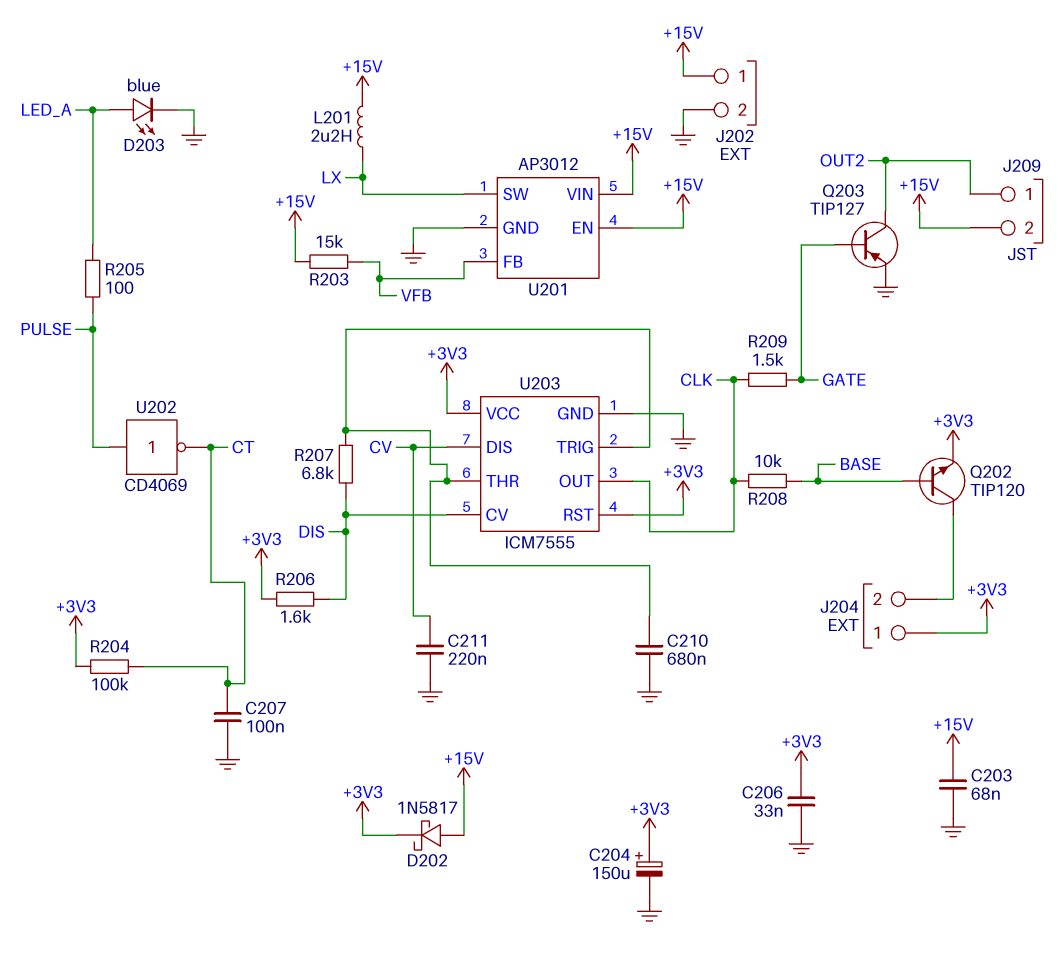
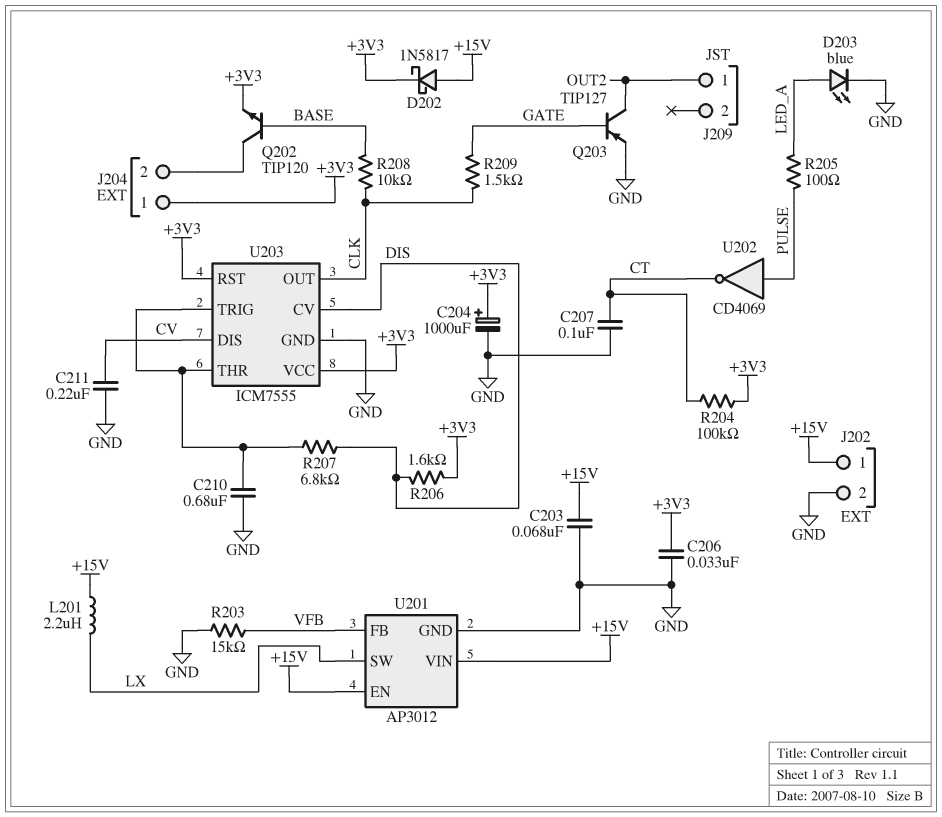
C204: 150uF (plus +3V3, minus GND) -> 1000uF (plus +3V3, minus GND)
J209 pin 2: +15V -> none
R203: 15k (+15V, VFB) -> 15k (GND, VFB)

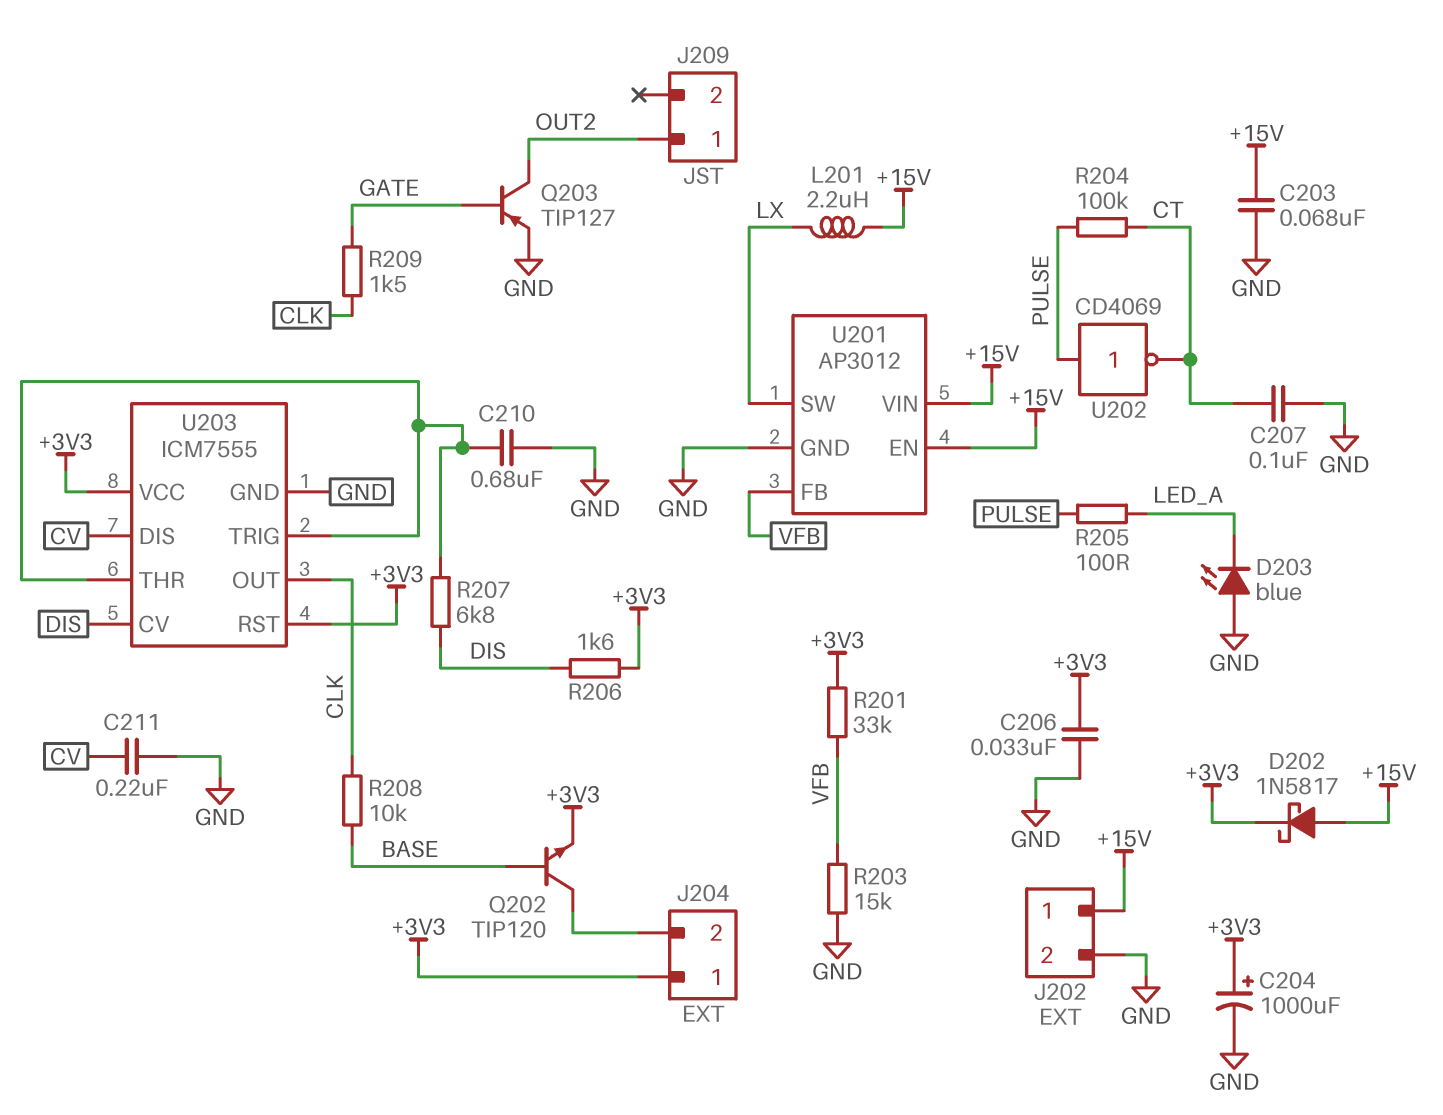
D203: LED blue (A LED_A, K GND) -> LED blue (A GND, K LED_A)
R201: none -> 33k (+3V3, VFB)
R204: 100k (+3V3, CT) -> 100k (CT, PULSE)

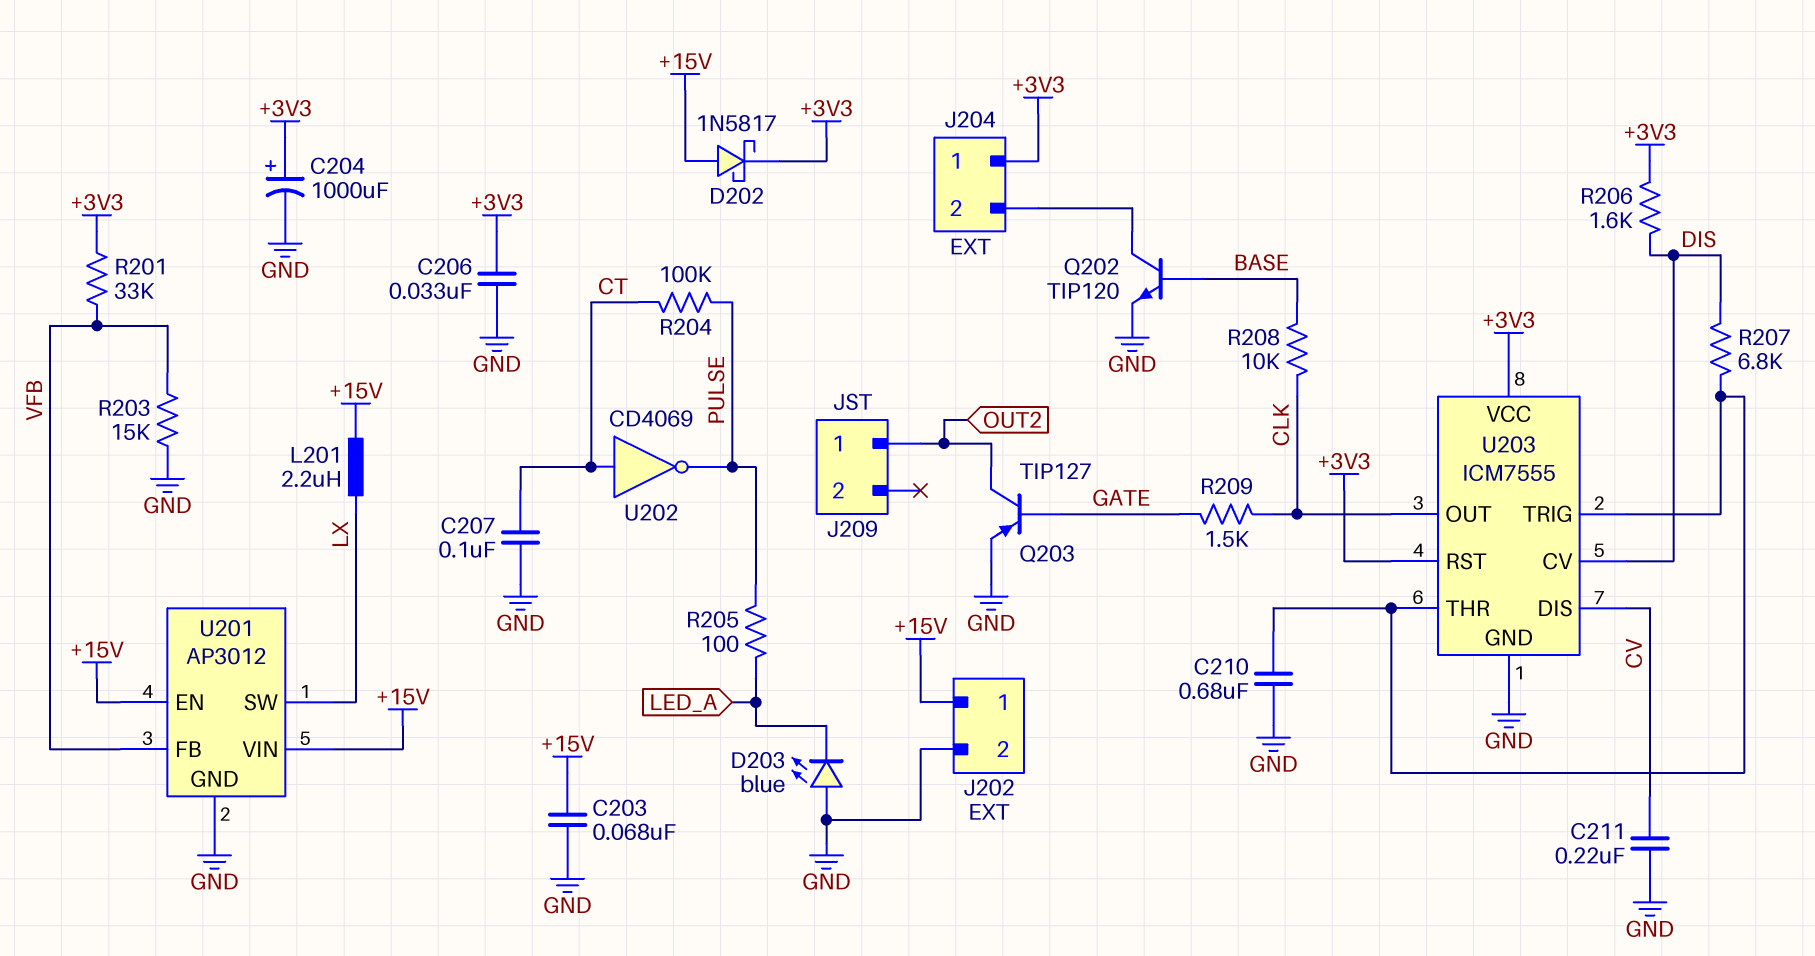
Q202: NPN TIP120 (B BASE, C J204/2, E +3V3) -> NPN TIP120 (B BASE, C J204/2, E GND)
U202: NOT CD4069 (in PULSE, out CT) -> NOT CD4069 (in CT, out PULSE)

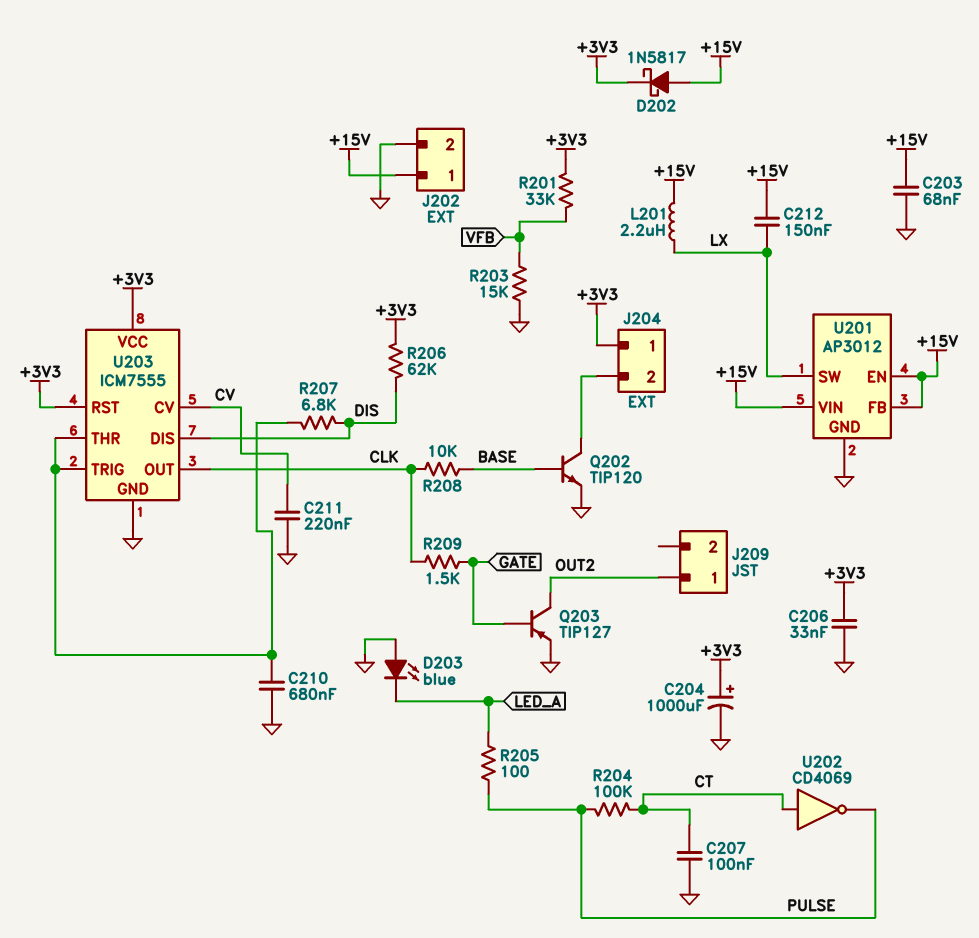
C212: none -> 150nF (+15V, LX)
R206: 1.6k (+3V3, DIS) -> 62k (+3V3, DIS)
U201 pin FB: VFB -> +15V
U203 pin CV: DIS -> CV
U203 pin DIS: CV -> DIS

